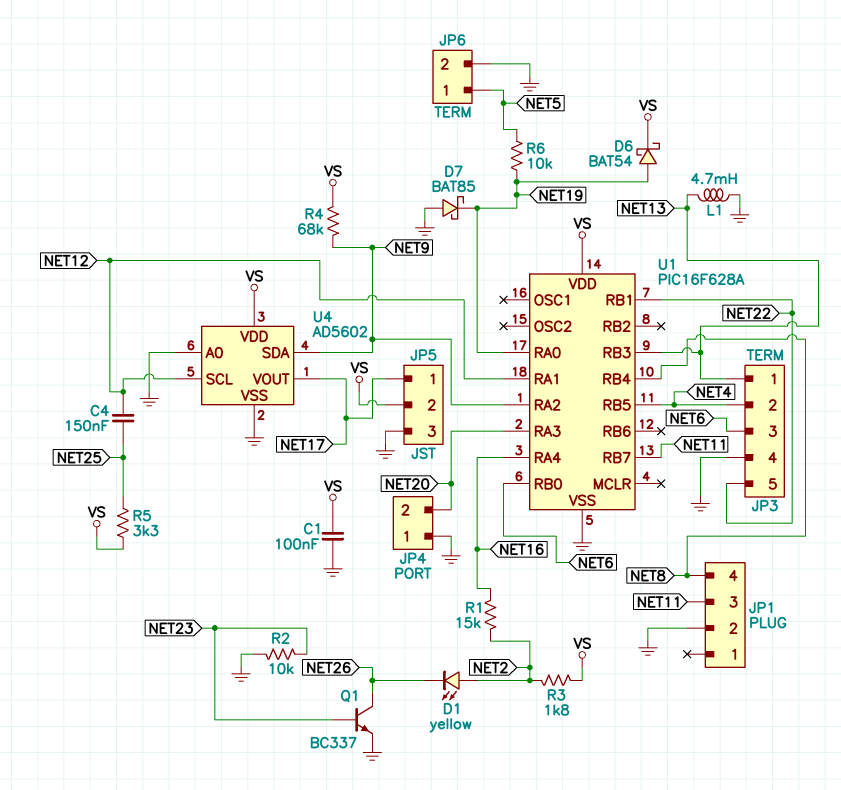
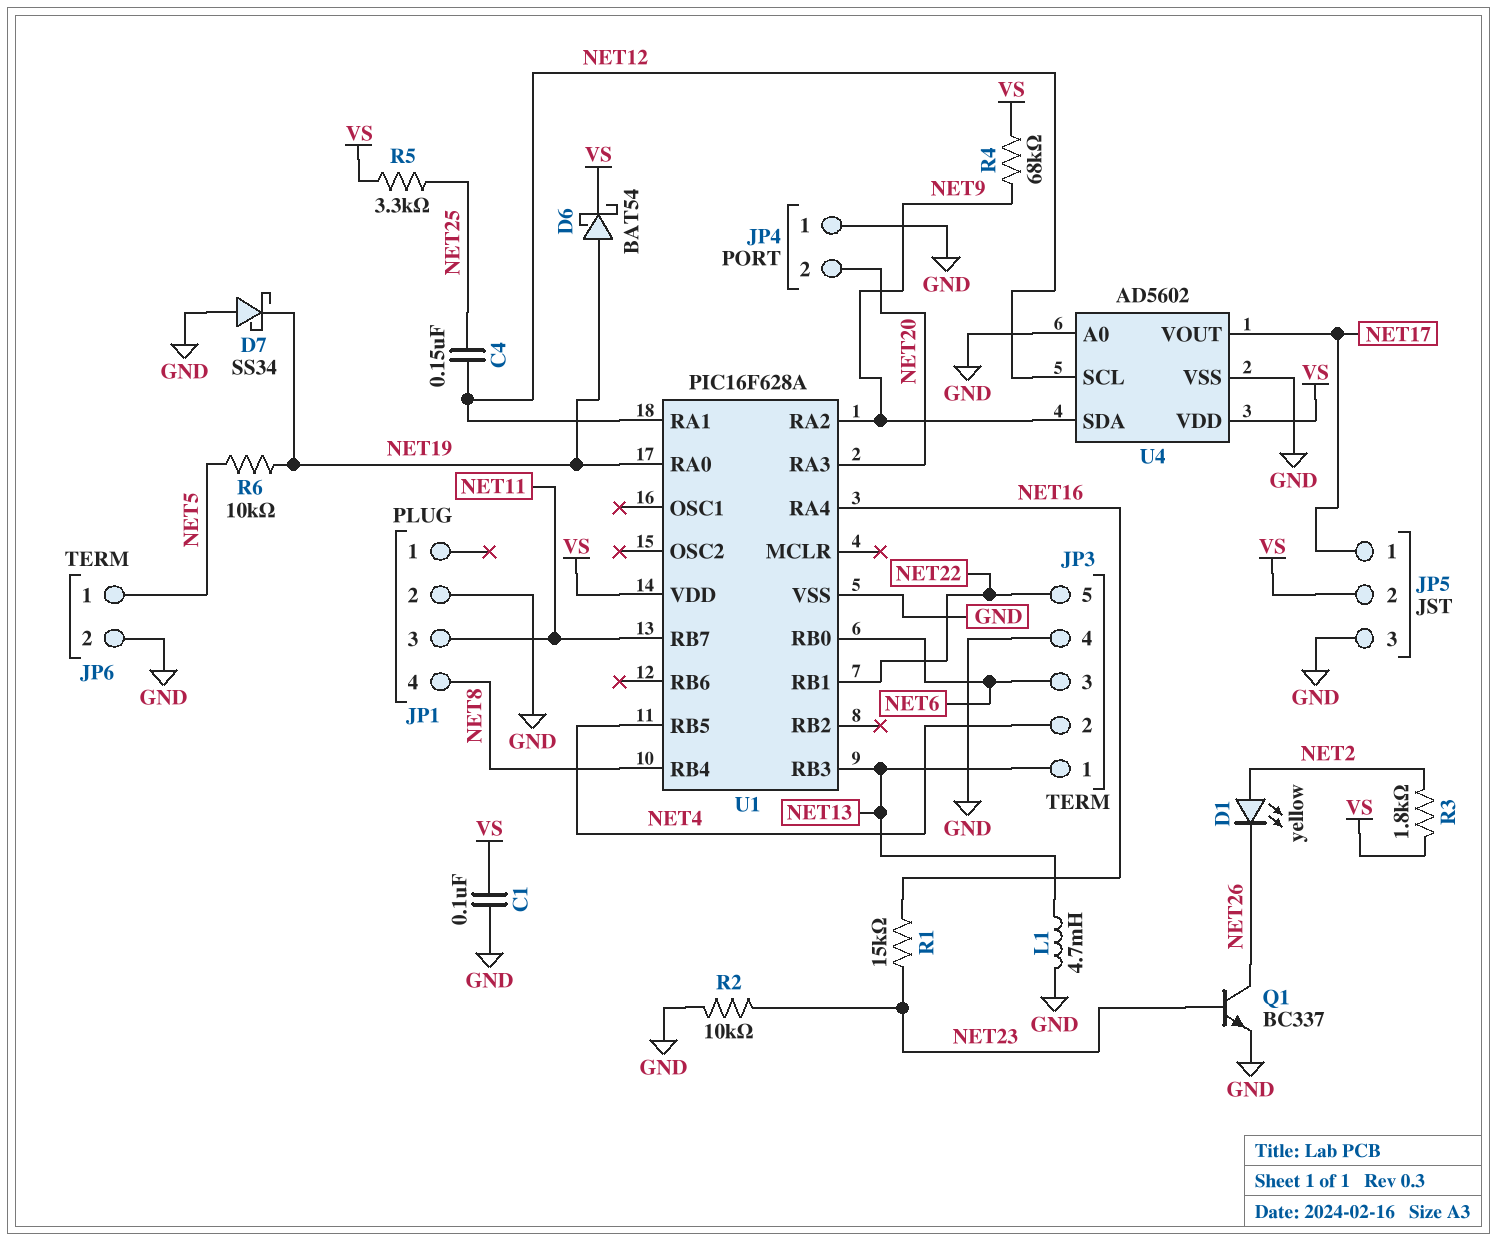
D7: schottky BAT85 (A GND, K NET19) -> schottky SS34 (A GND, K NET19)
R1: 15k (NET2, NET16) -> 15k (NET16, NET23)

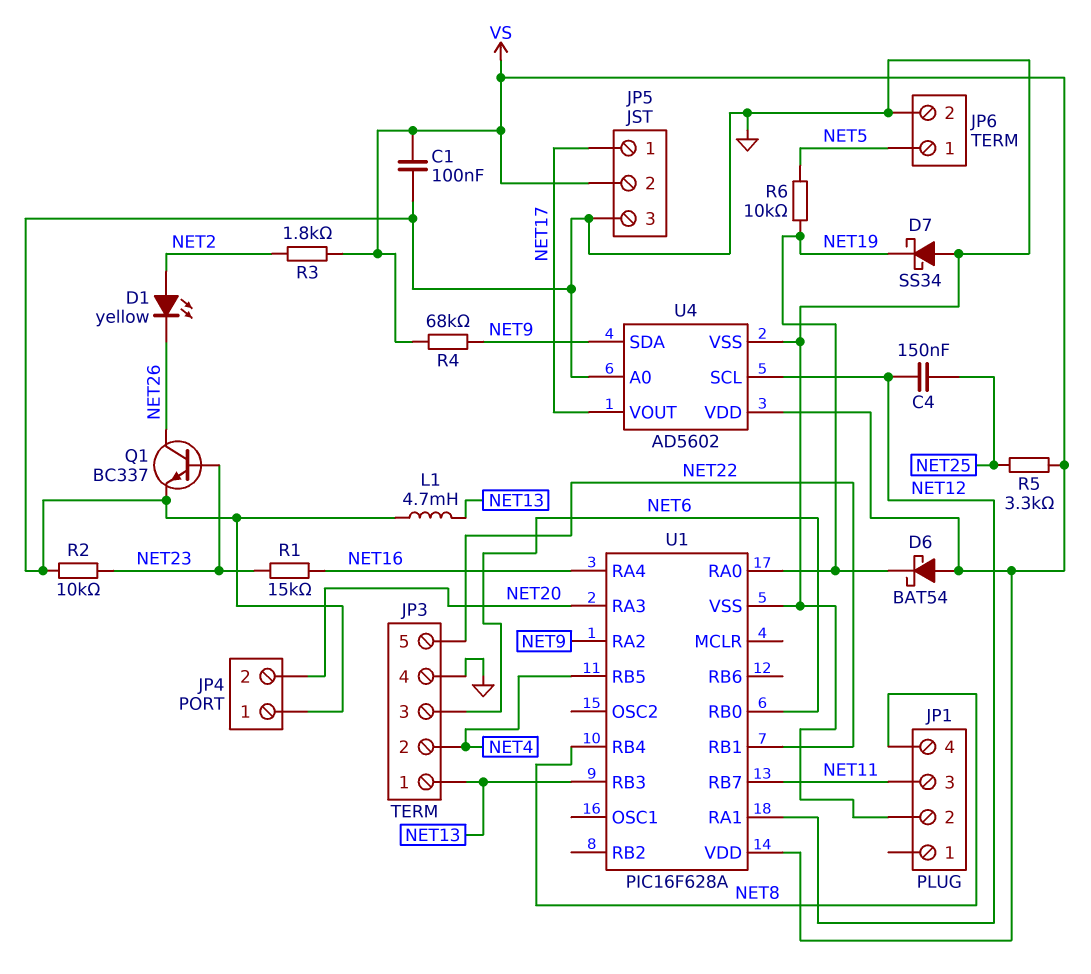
D6: schottky BAT54 (A NET19, K VS) -> schottky BAT54 (A VS, K NET19)

